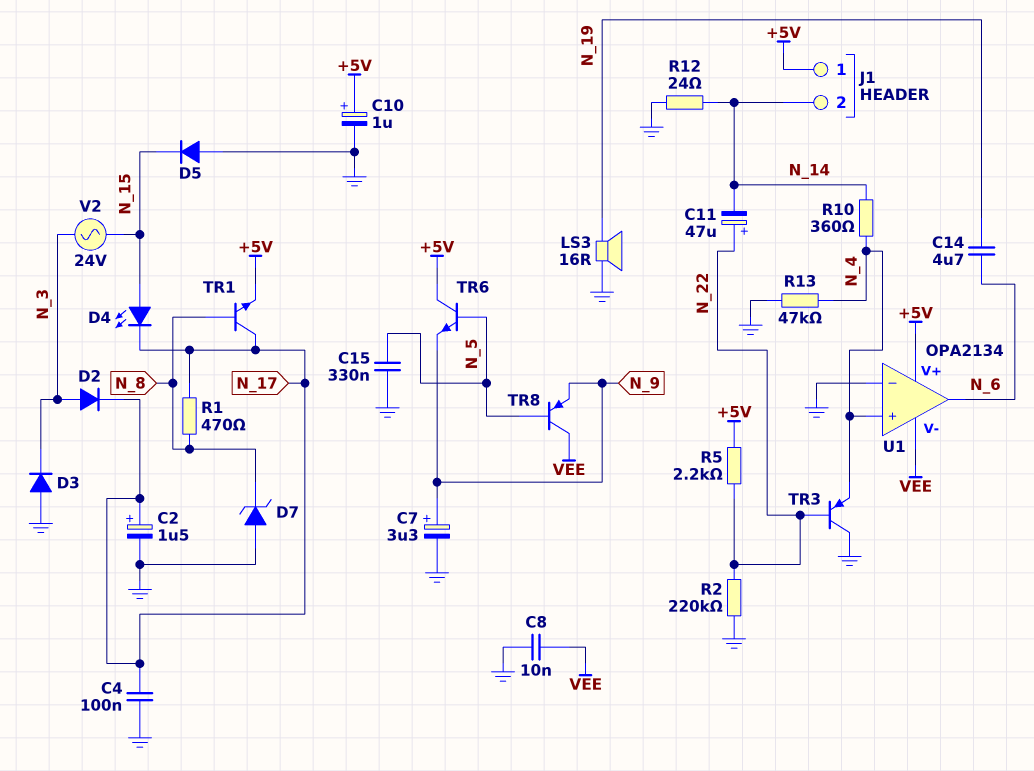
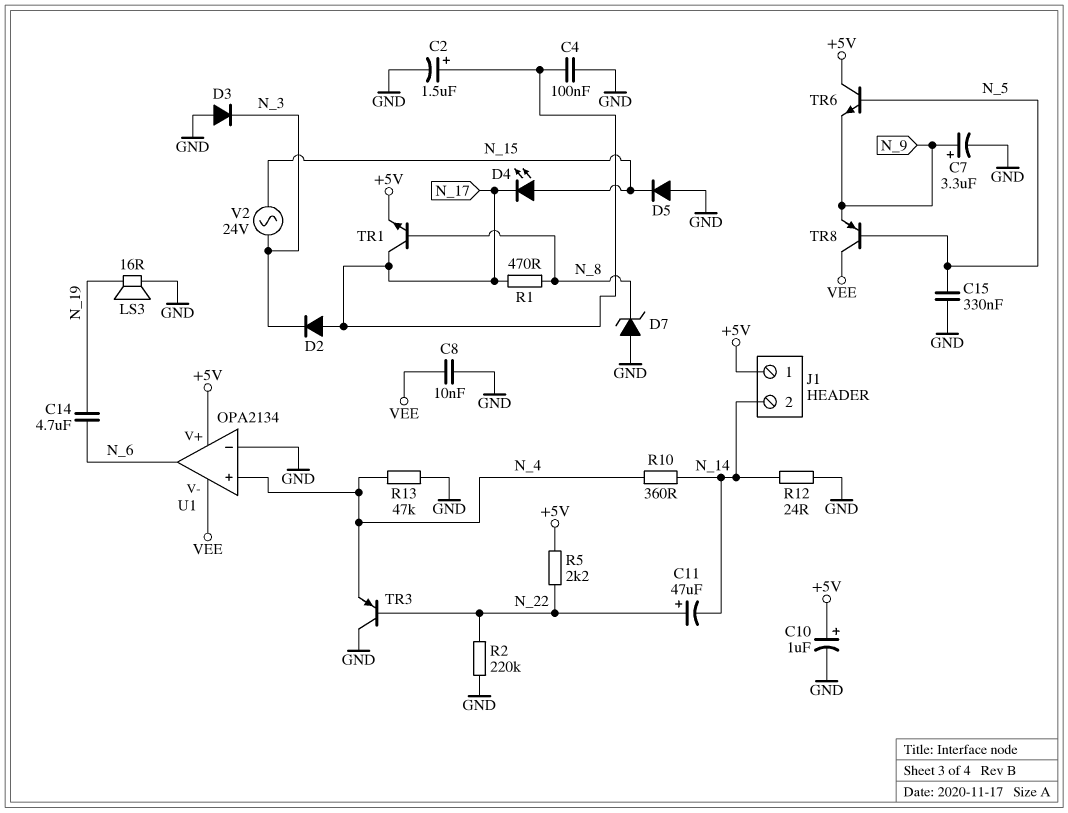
D2: diode (A N_3, K N_17) -> diode (A N_17, K N_3)

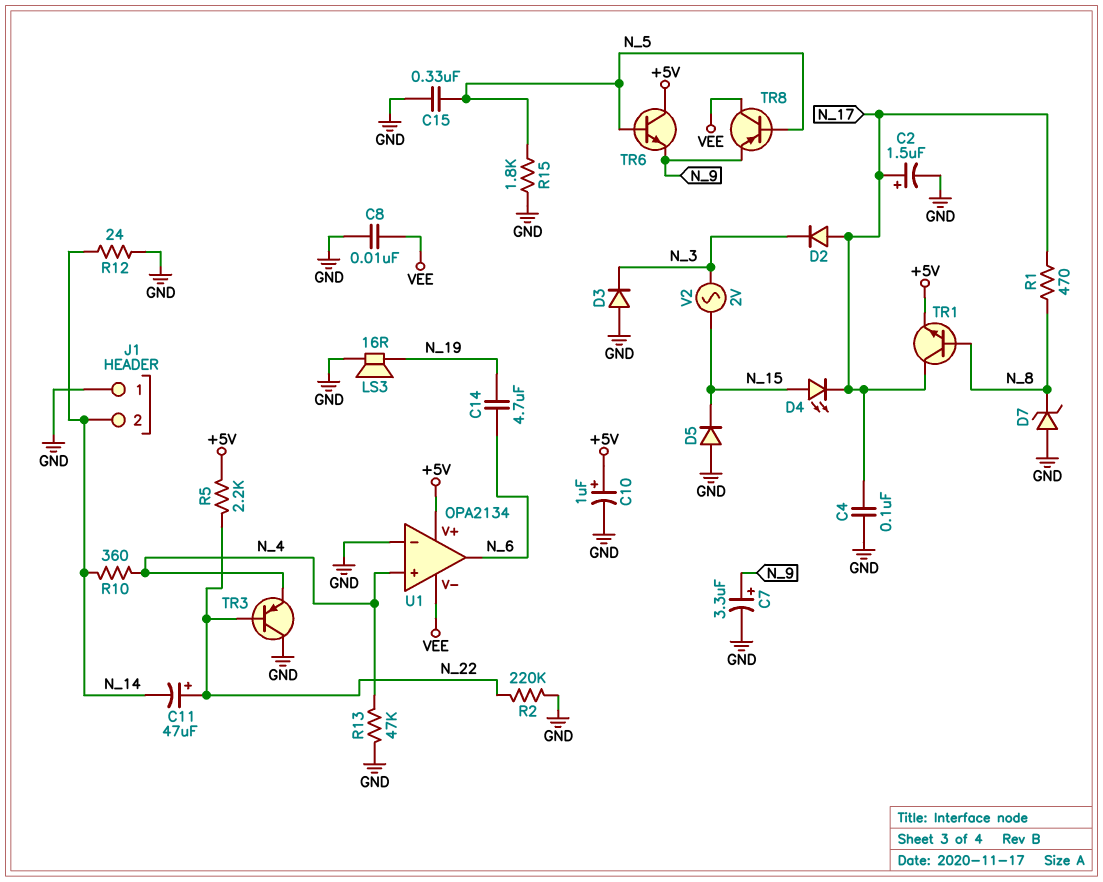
J1 pin 1: +5V -> GND
R15: none -> 1.8k (GND, N_5)
V2: AC 24V (N_3, N_15) -> AC 2V (N_3, N_15)

